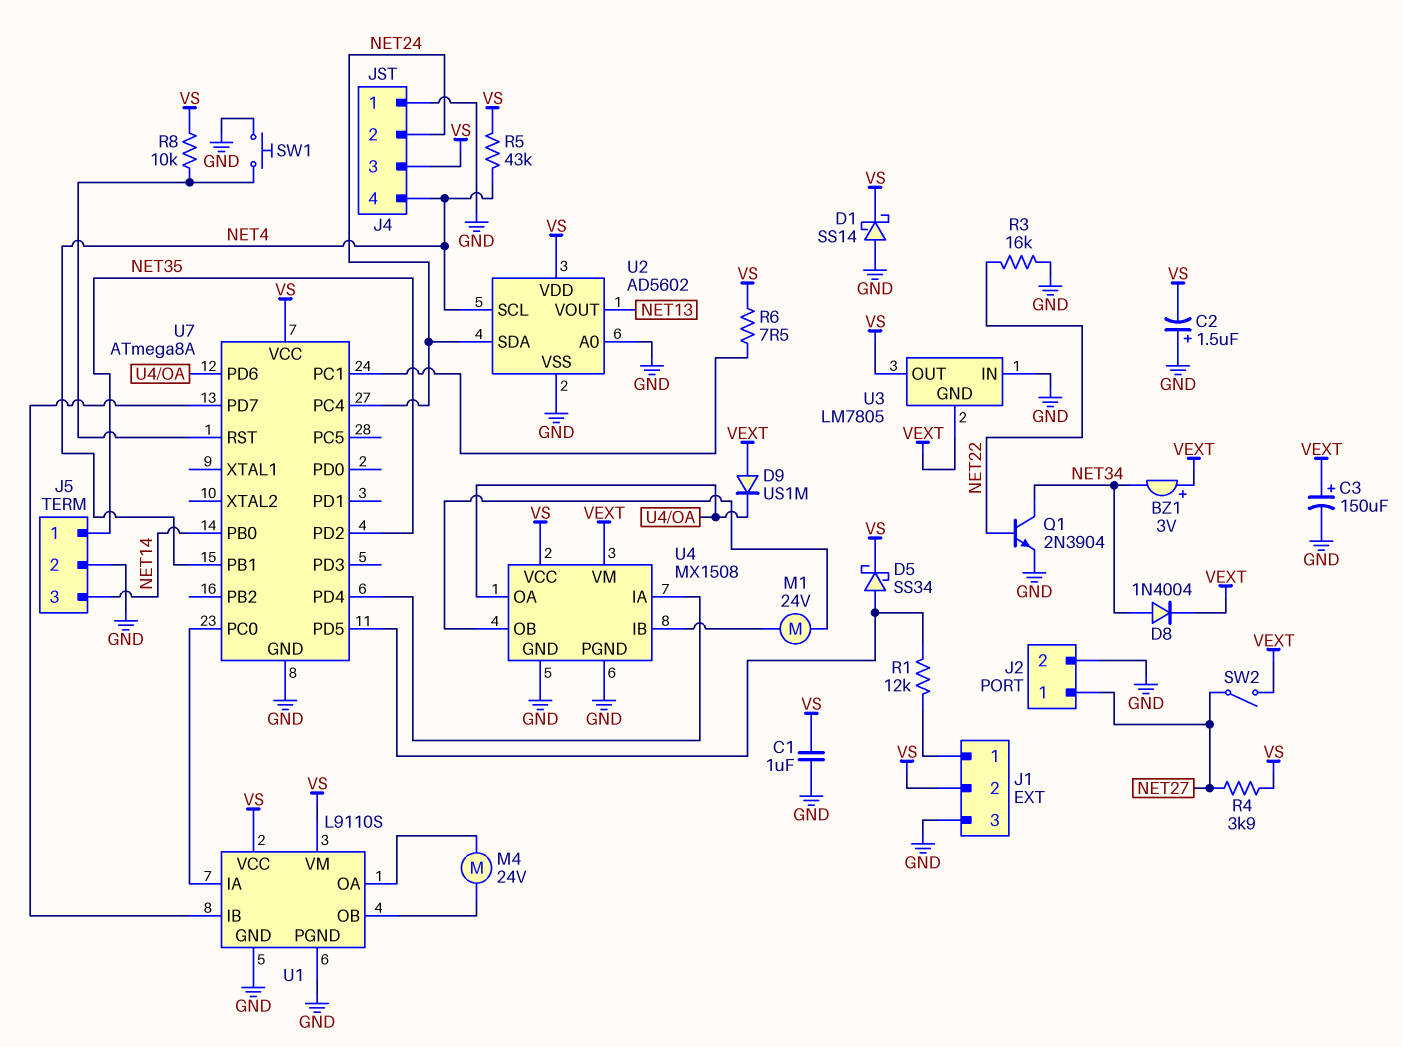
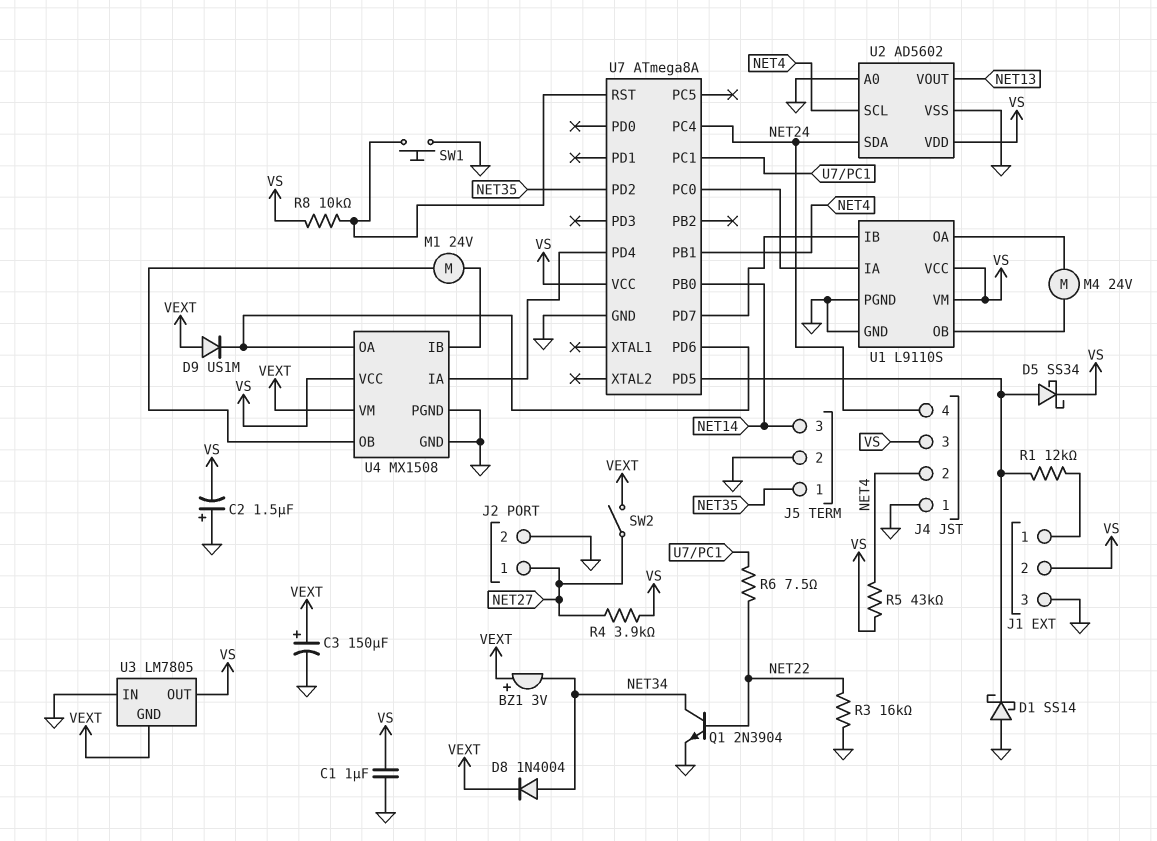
D1: schottky SS14 (A GND, K VS) -> schottky SS14 (A GND, K U7/PD5)
J4 pin 2: NET24 -> NET4
J4 pin 4: NET4 -> NET24
R6: 7.5 (U7/PC1, VS) -> 7.5 (NET22, U7/PC1)

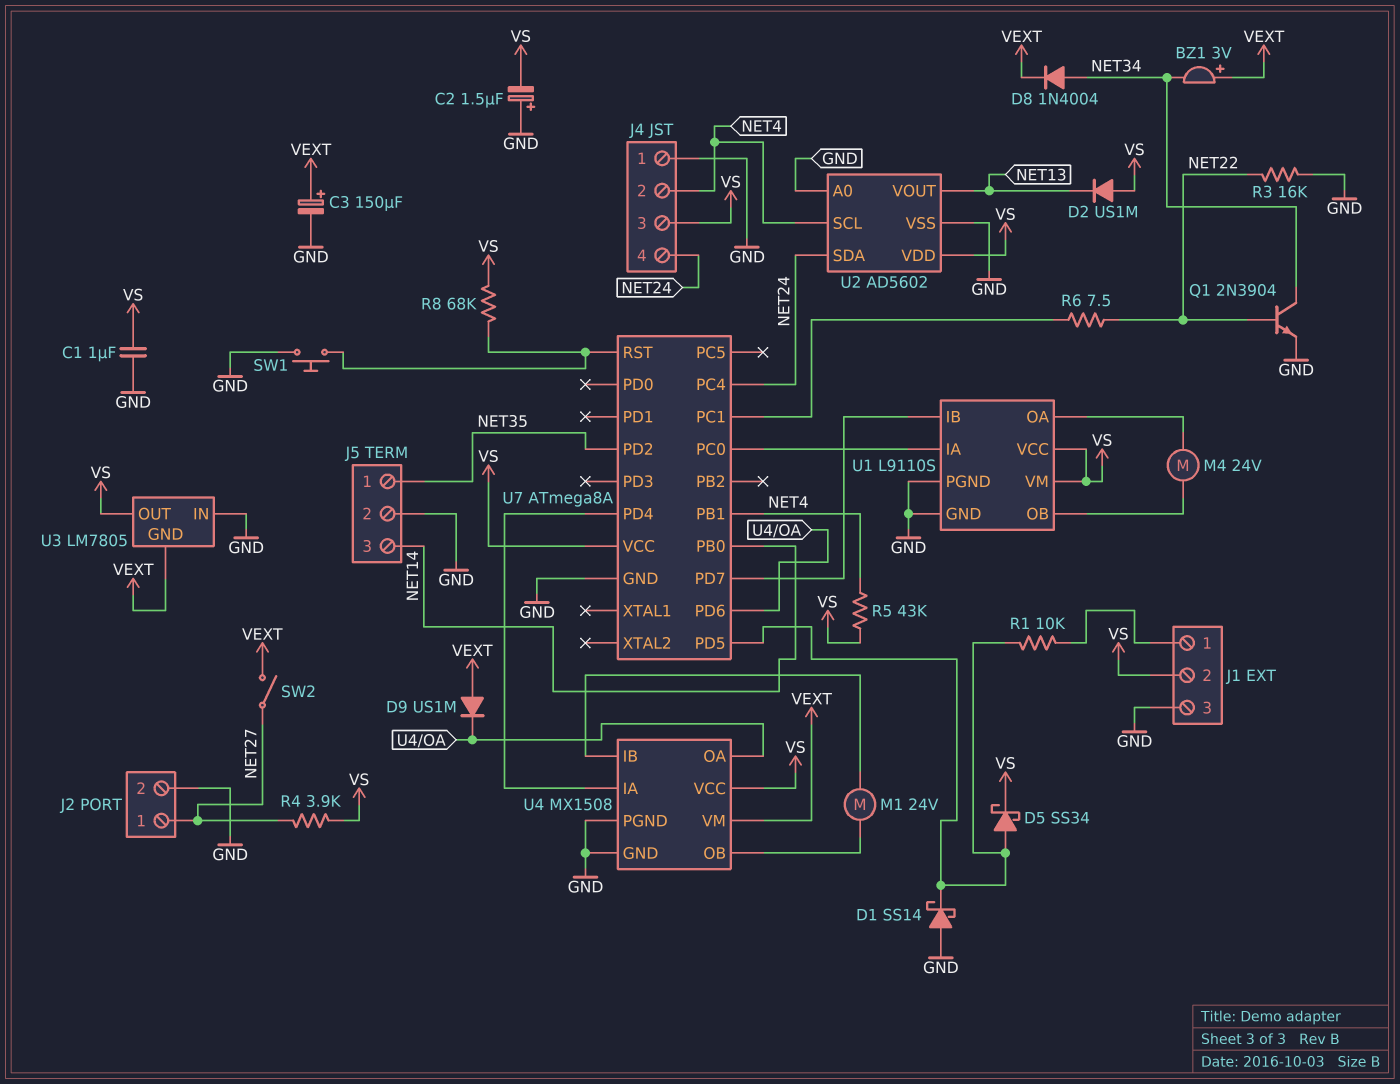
D2: none -> diode US1M (A VS, K NET13)
R1: 12k (J1/1, U7/PD5) -> 10k (J1/1, U7/PD5)
R8: 10k (U7/RST, VS) -> 68k (U7/RST, VS)

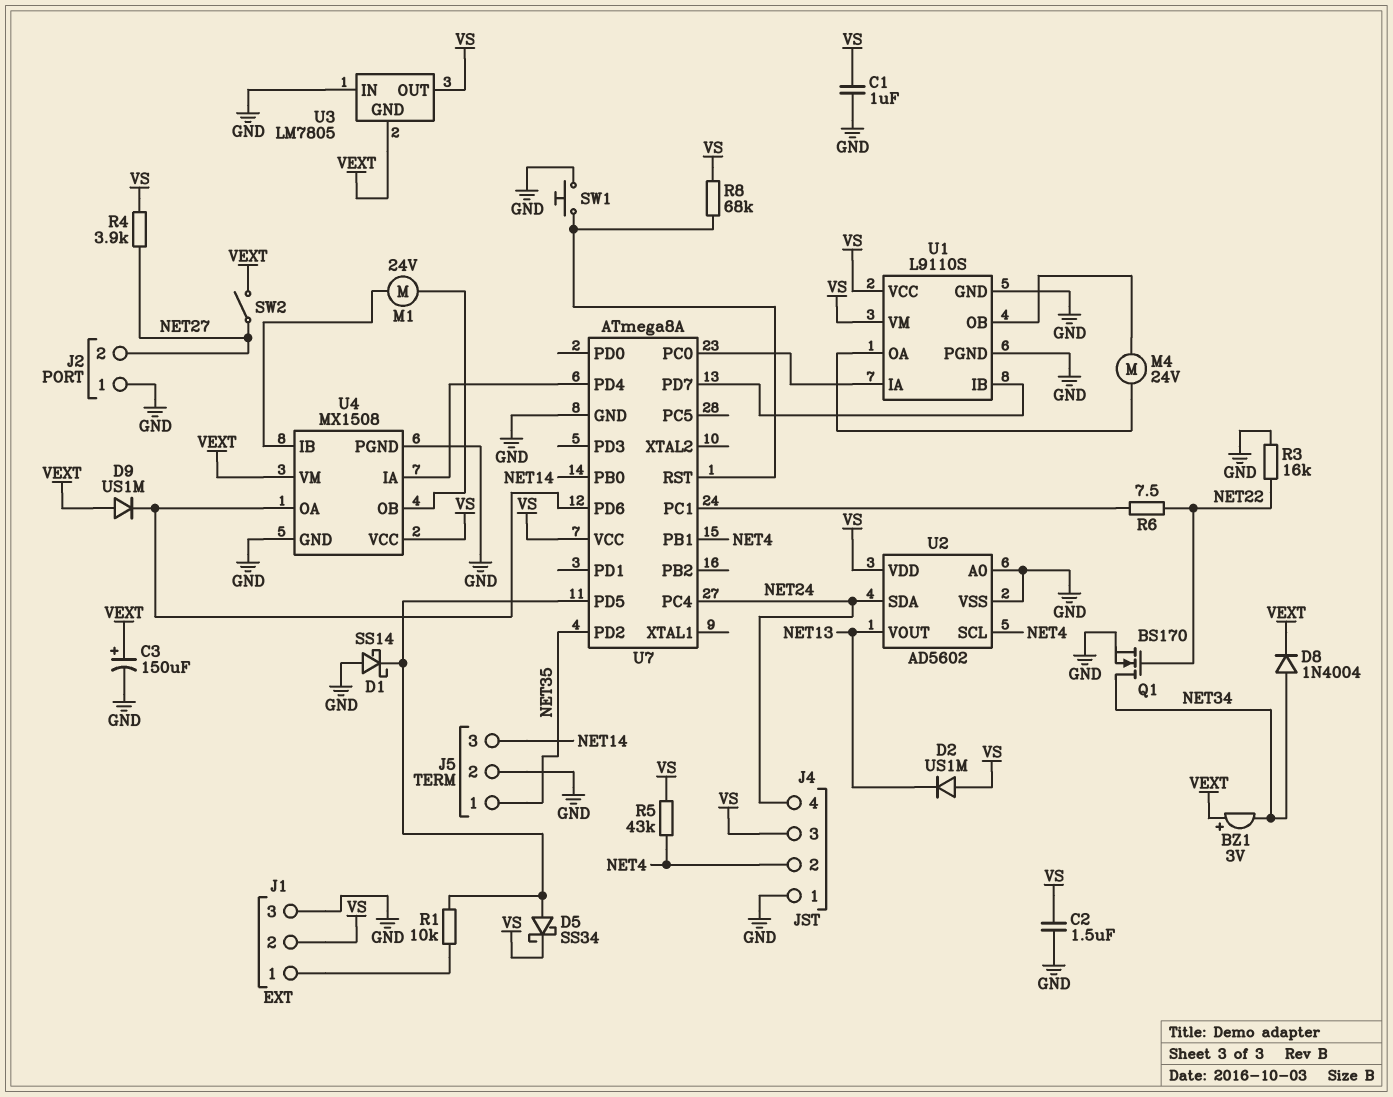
C2: 1.5uF (plus GND, minus VS) -> 1.5uF (GND, VS)
J2 pin 1: NET27 -> GND
J2 pin 2: GND -> NET27
Q1: NPN 2N3904 (B NET22, C NET34, E GND) -> NMOS BS170 (G NET22, D NET34, S GND)

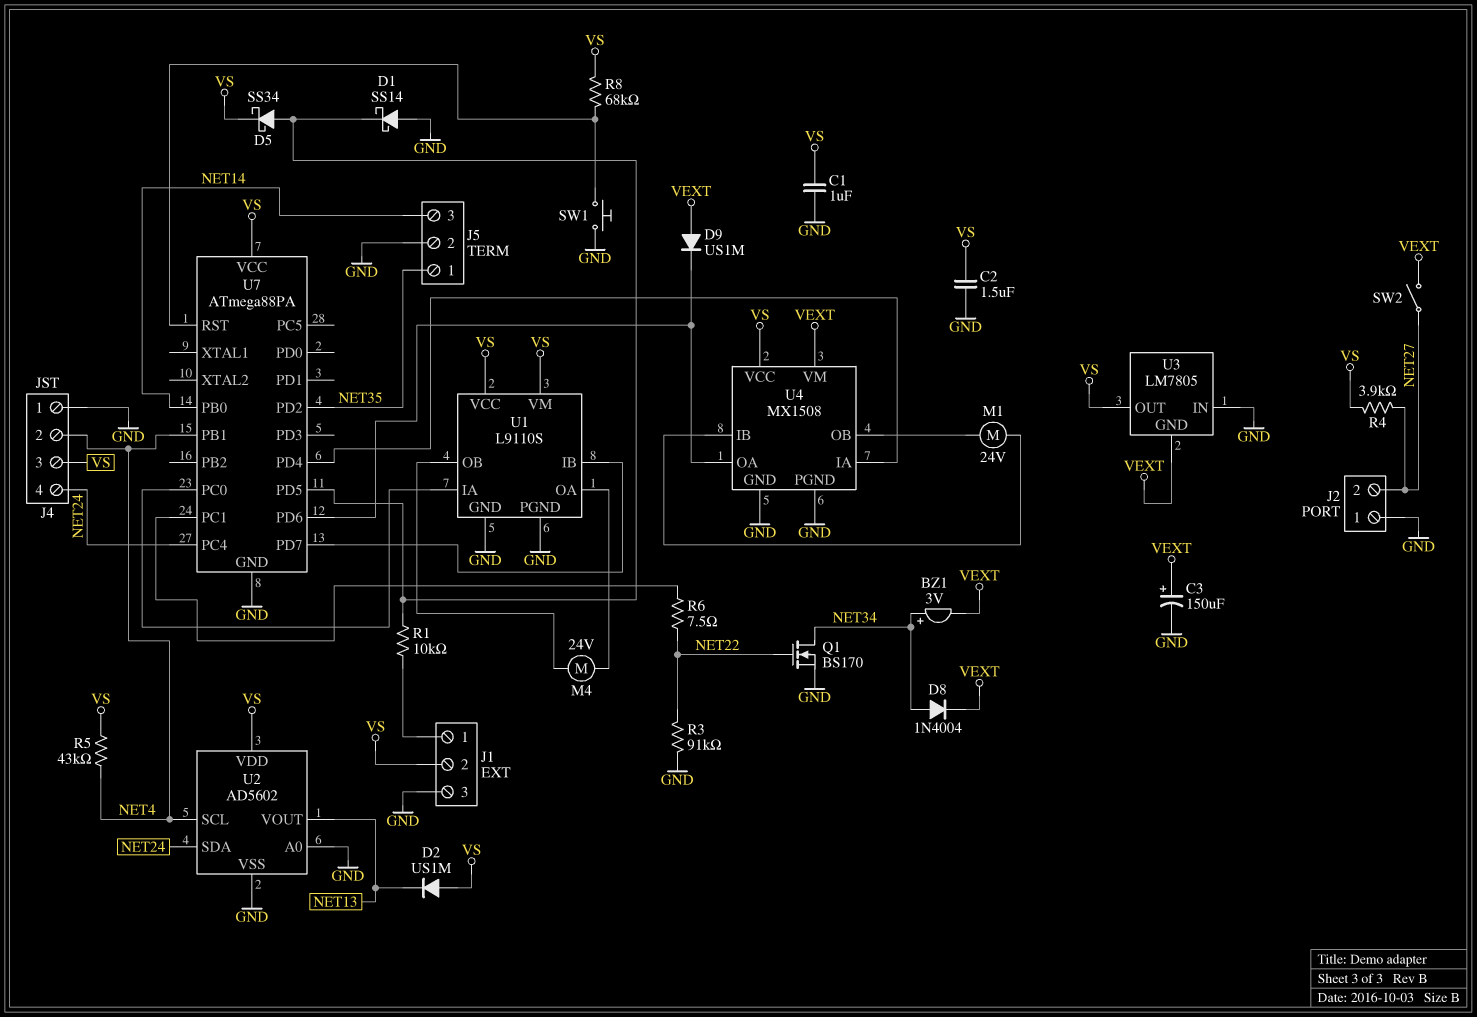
BZ1: buzzer 3V (plus VEXT, minus NET34) -> buzzer 3V (plus NET34, minus VEXT)
R3: 16k (GND, NET22) -> 91k (GND, NET22)
U7: ATmega8A -> ATmega88PA

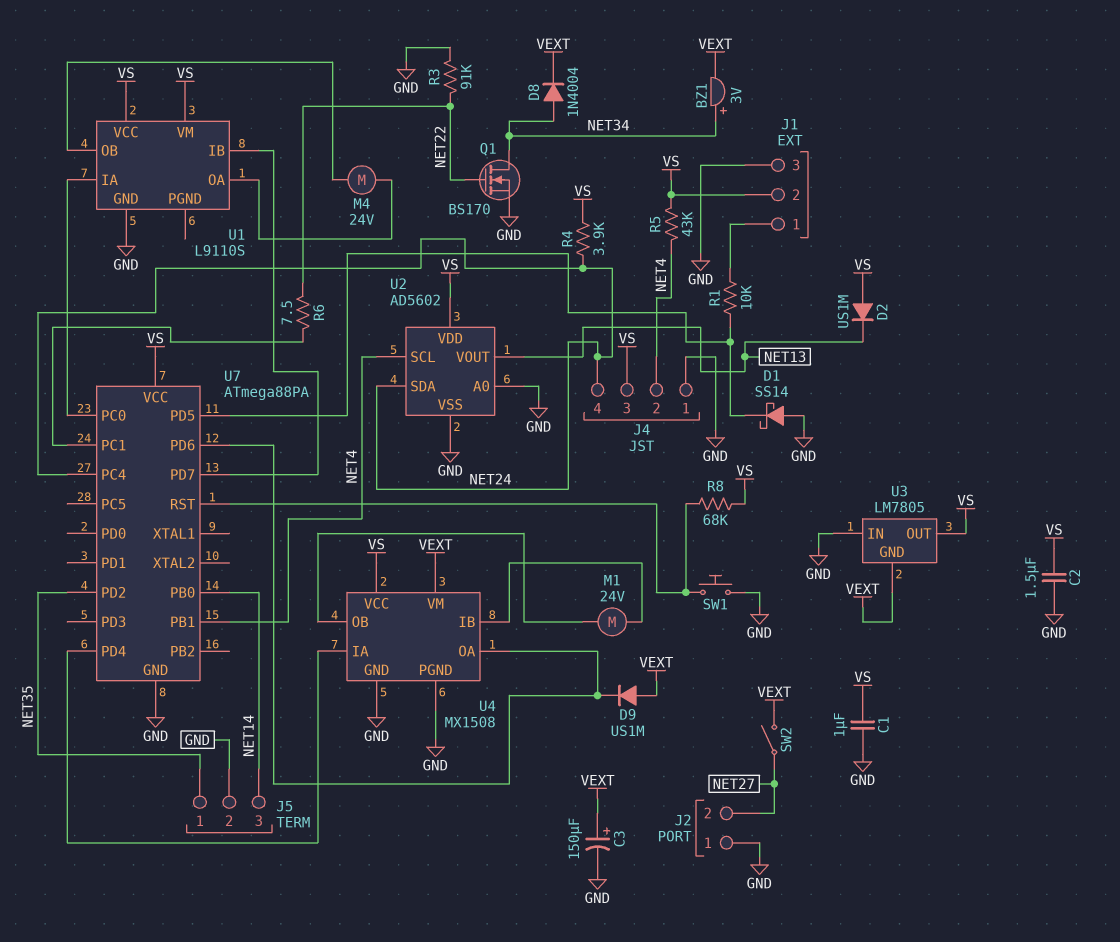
D5: schottky SS34 (A U7/PD5, K VS) -> none
R4: 3.9k (NET27, VS) -> 3.9k (NET24, VS)
U1 pin PGND: GND -> none

